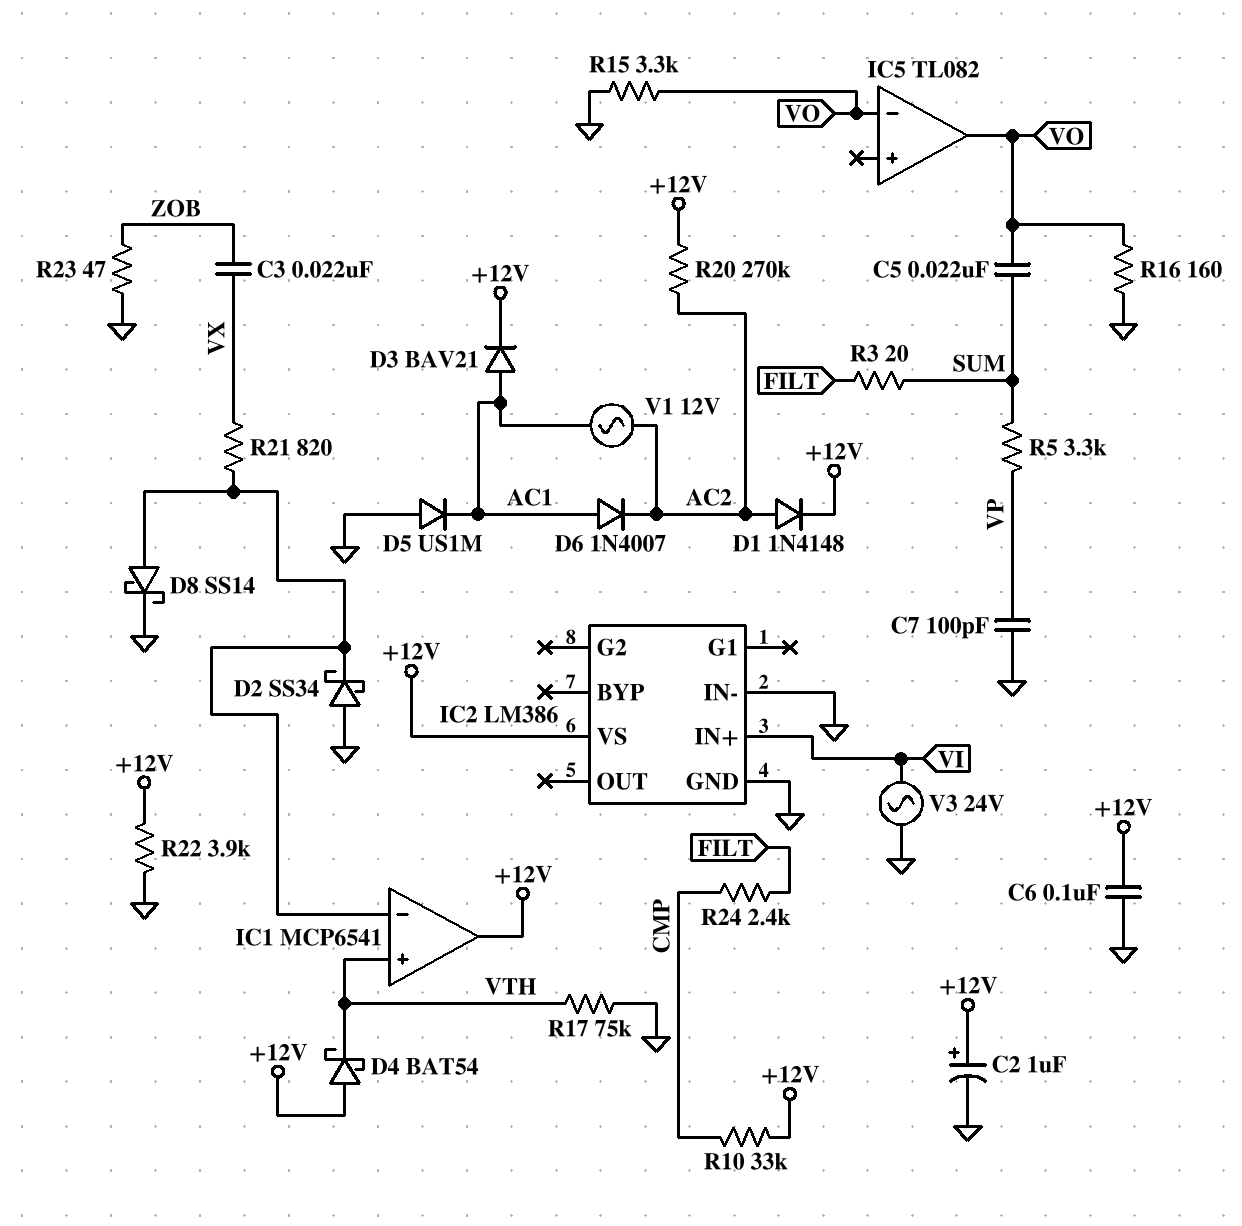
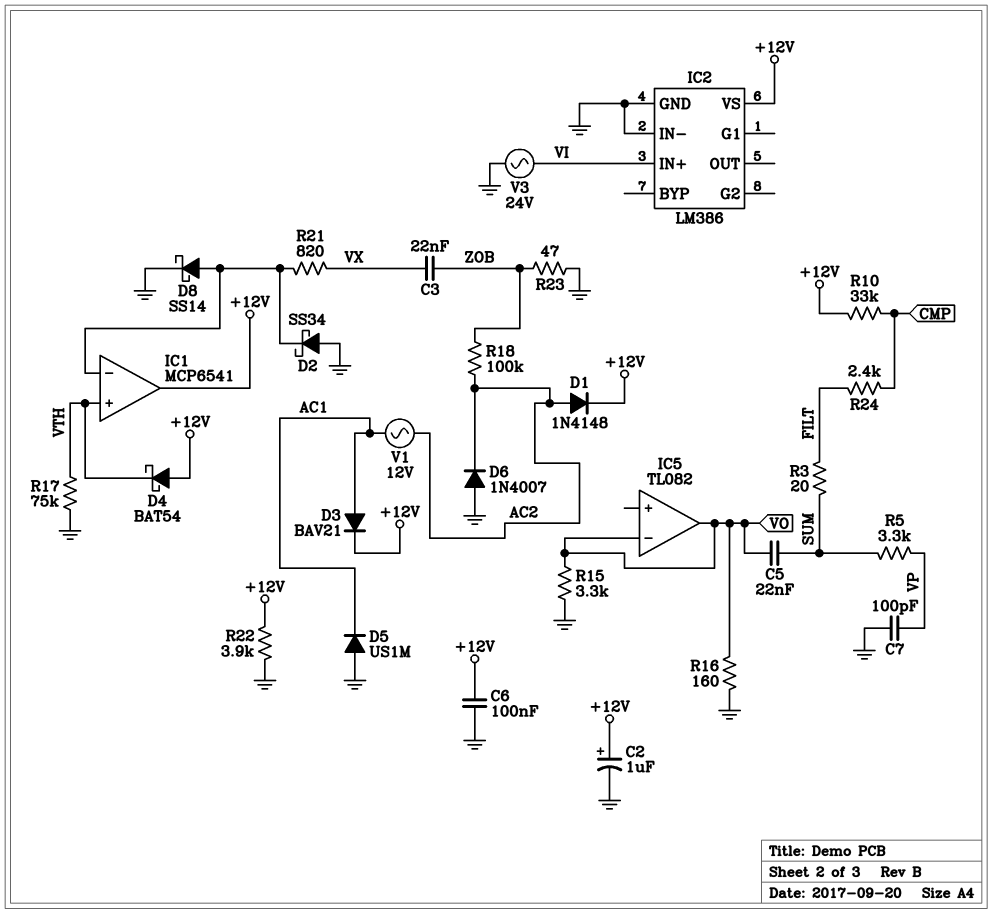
D6: diode 1N4007 (A AC1, K AC2) -> diode 1N4007 (A GND, K AC2)
R18: none -> 100k (AC2, ZOB)
R20: 270k (+12V, AC2) -> none

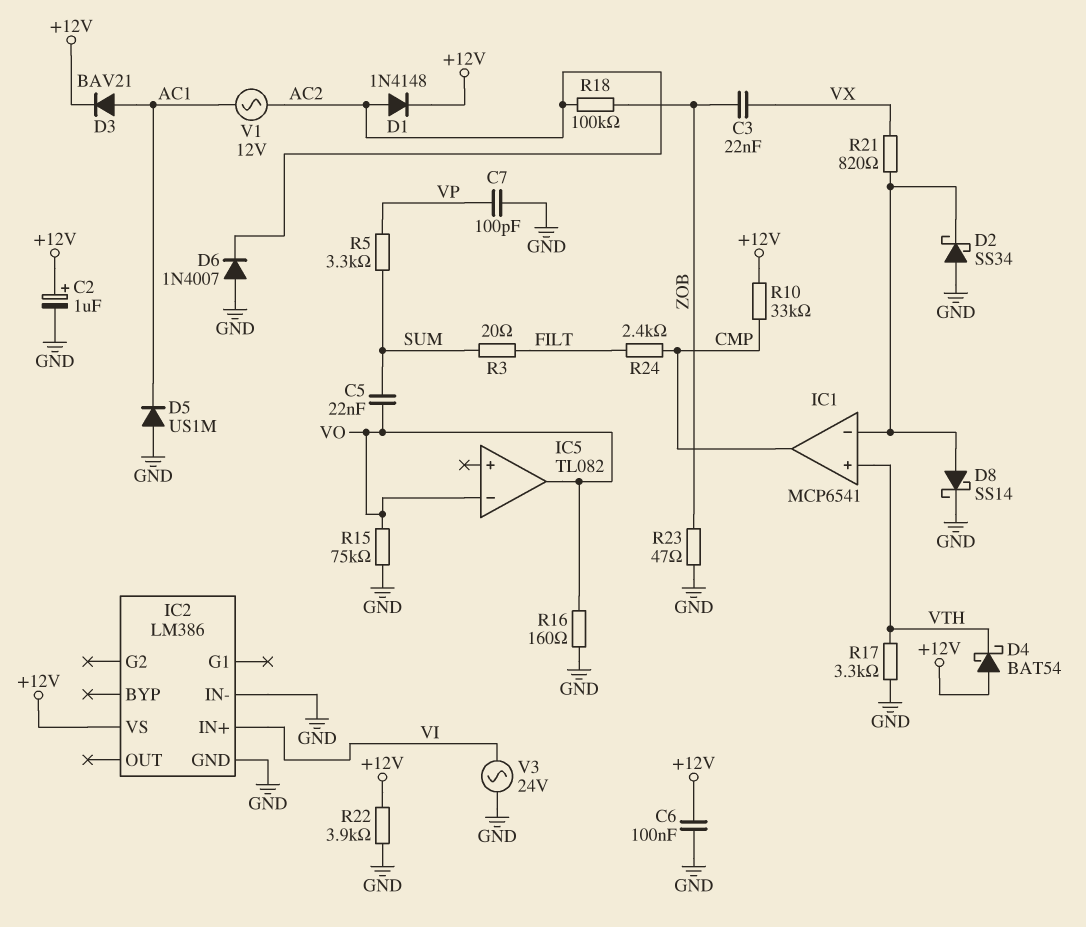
IC1 pin out: +12V -> CMP
R15: 3.3k (GND, VO) -> 75k (GND, VO)
R17: 75k (GND, VTH) -> 3.3k (GND, VTH)

